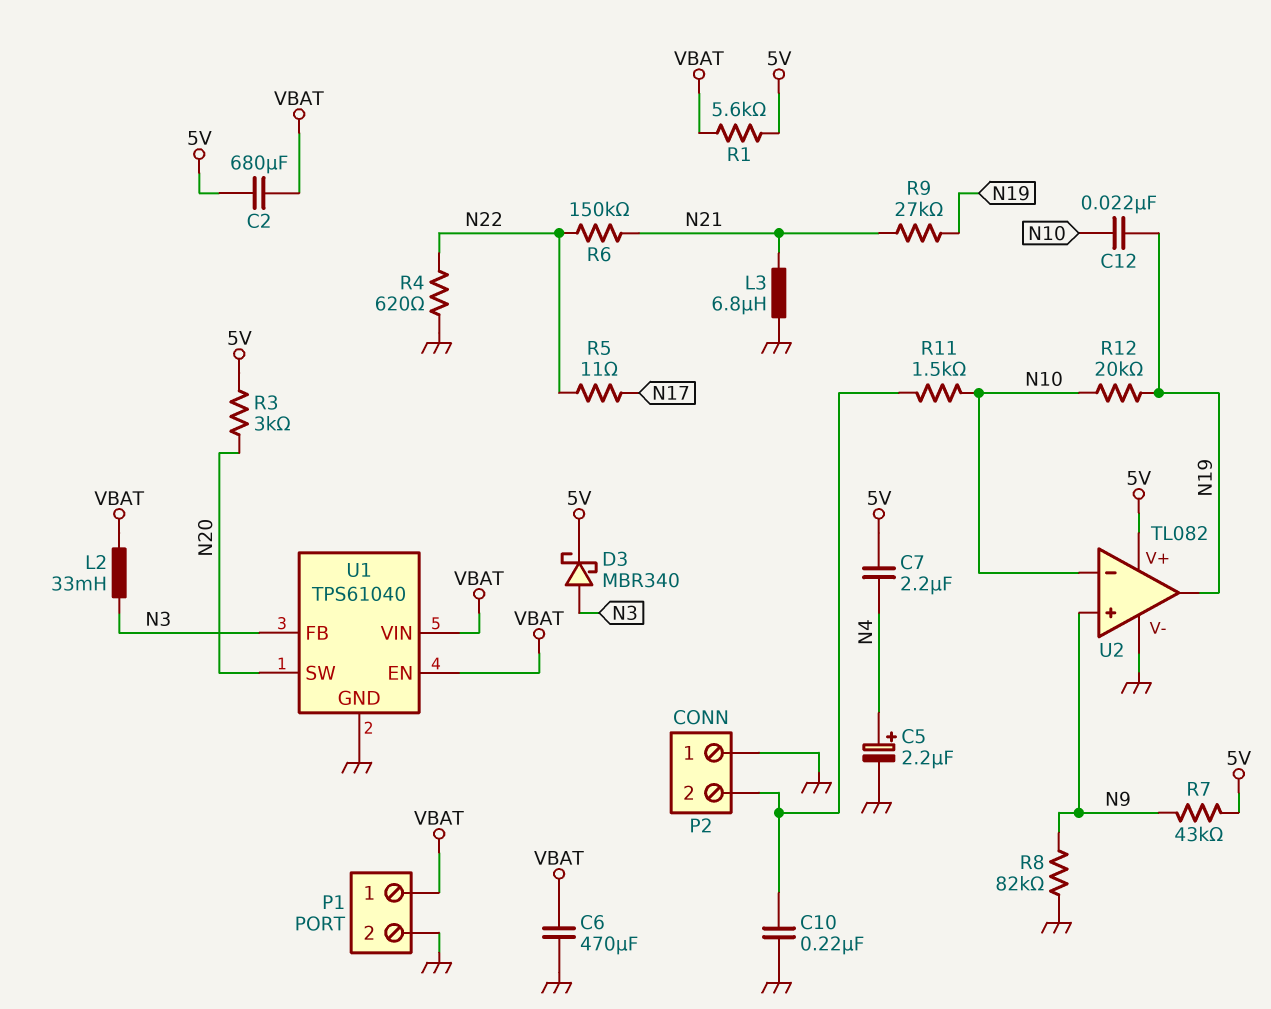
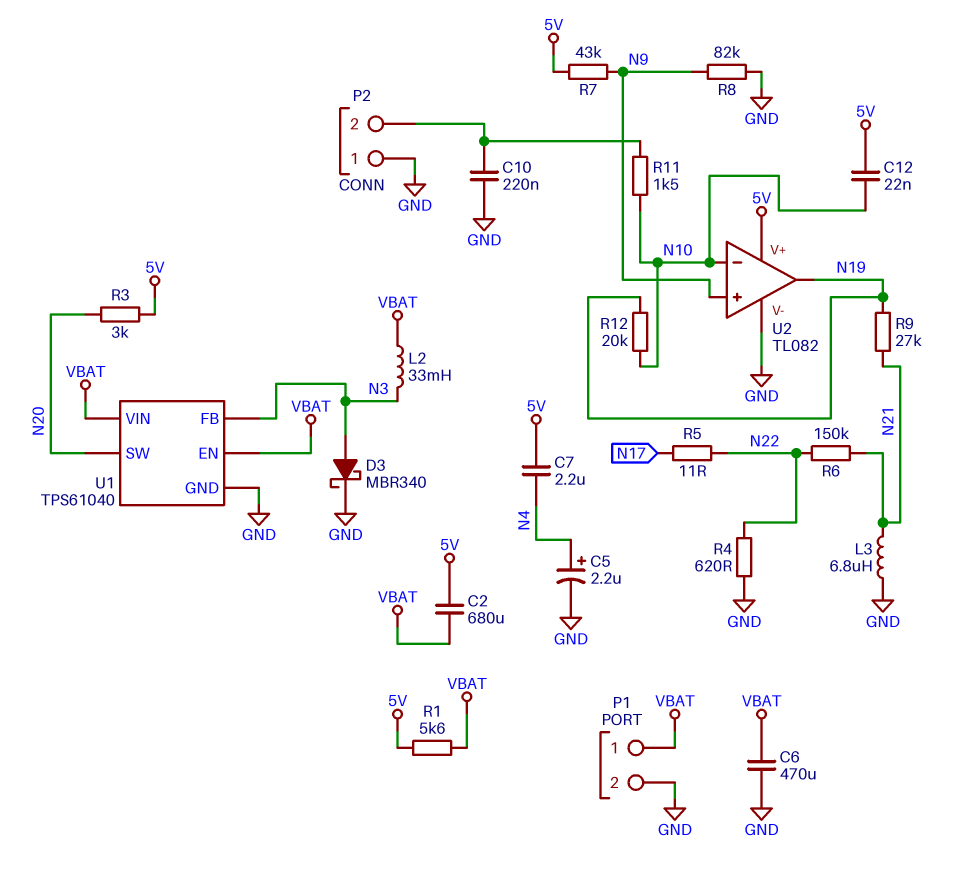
C12: 22nF (N10, N19) -> 22nF (5V, N10)
D3: schottky MBR340 (A N3, K 5V) -> schottky MBR340 (A N3, K GND)

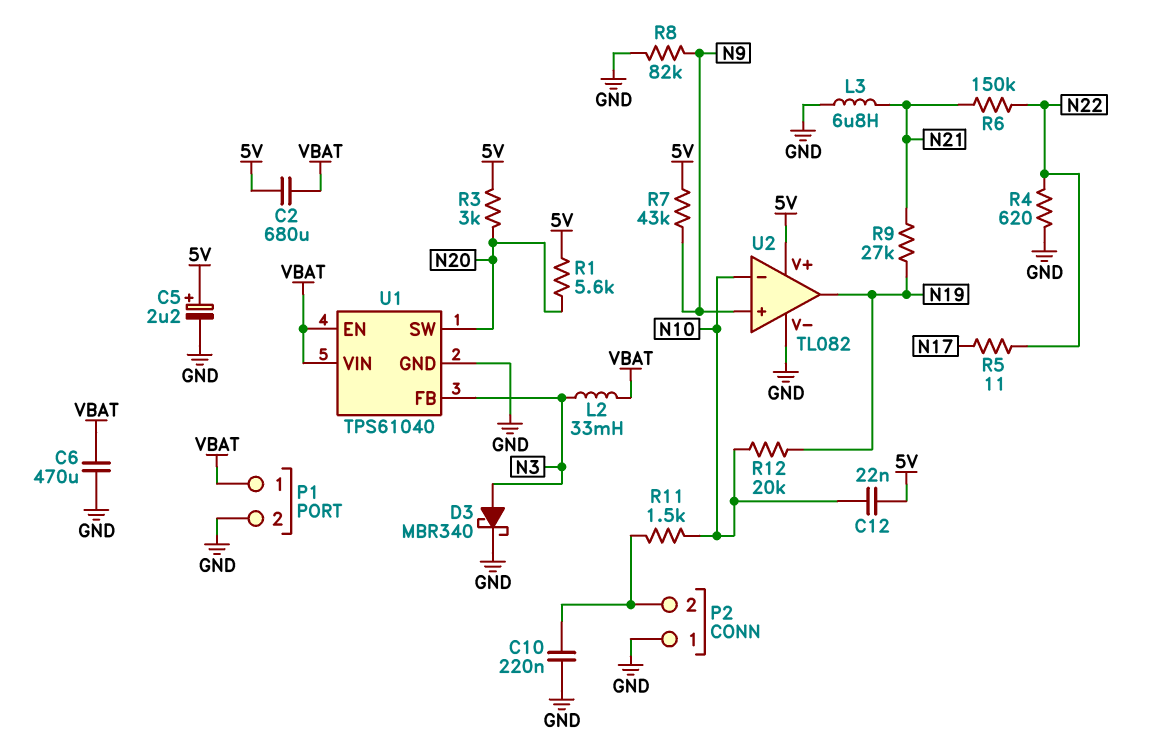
C5: 2.2uF (plus N4, minus GND) -> 2.2uF (plus 5V, minus GND)
C7: 2.2uF (5V, N4) -> none
R1: 5.6k (5V, VBAT) -> 5.6k (5V, N20)

